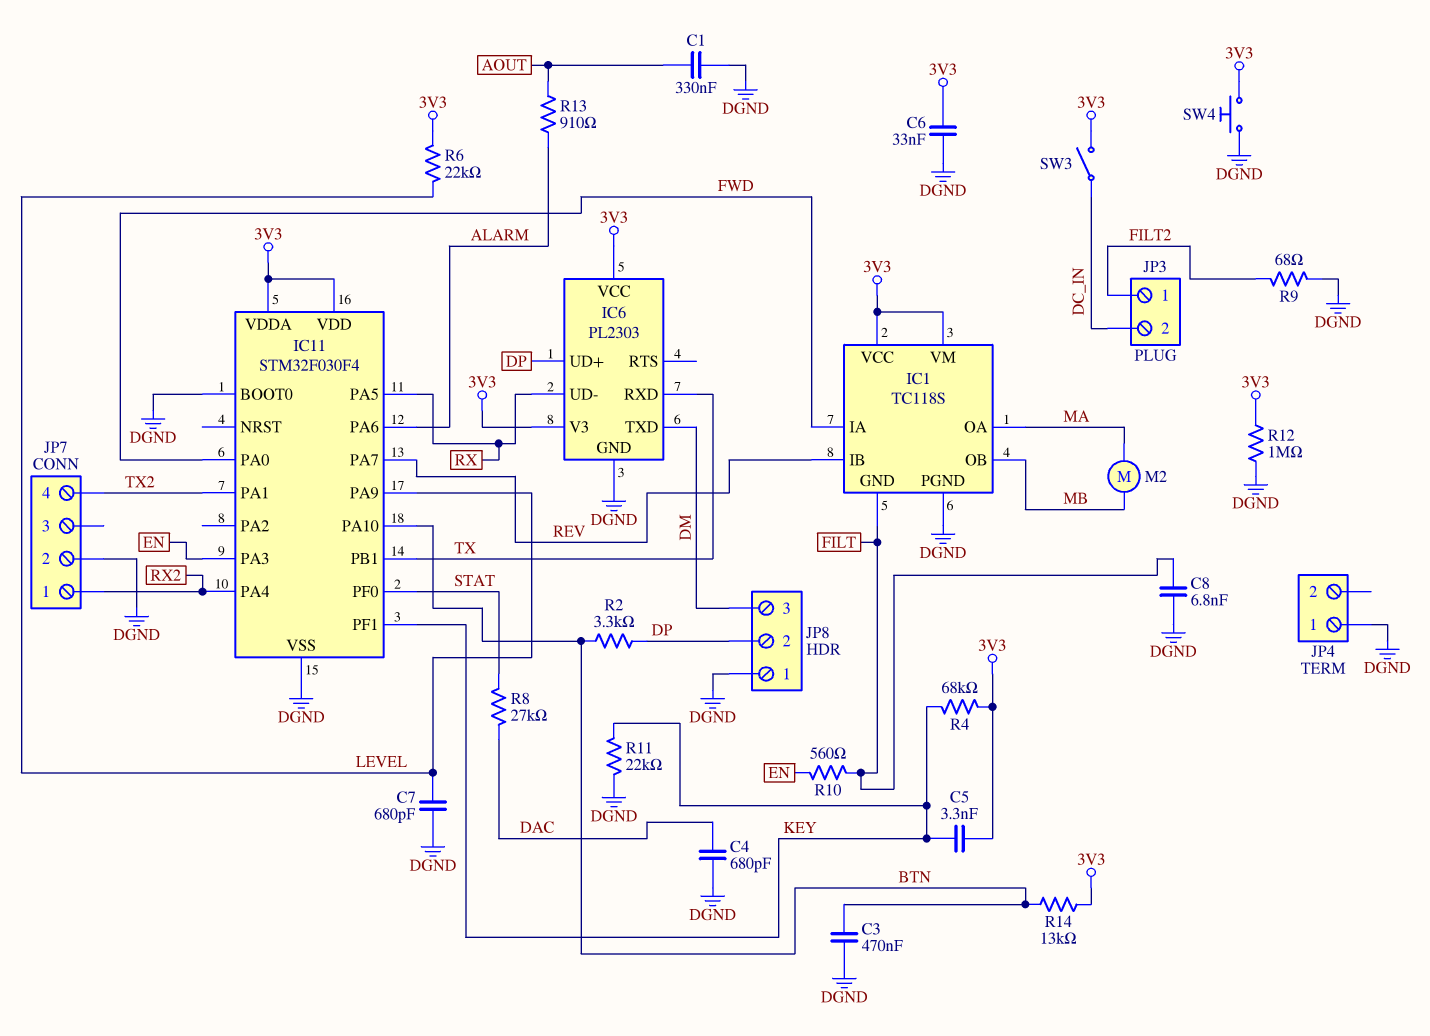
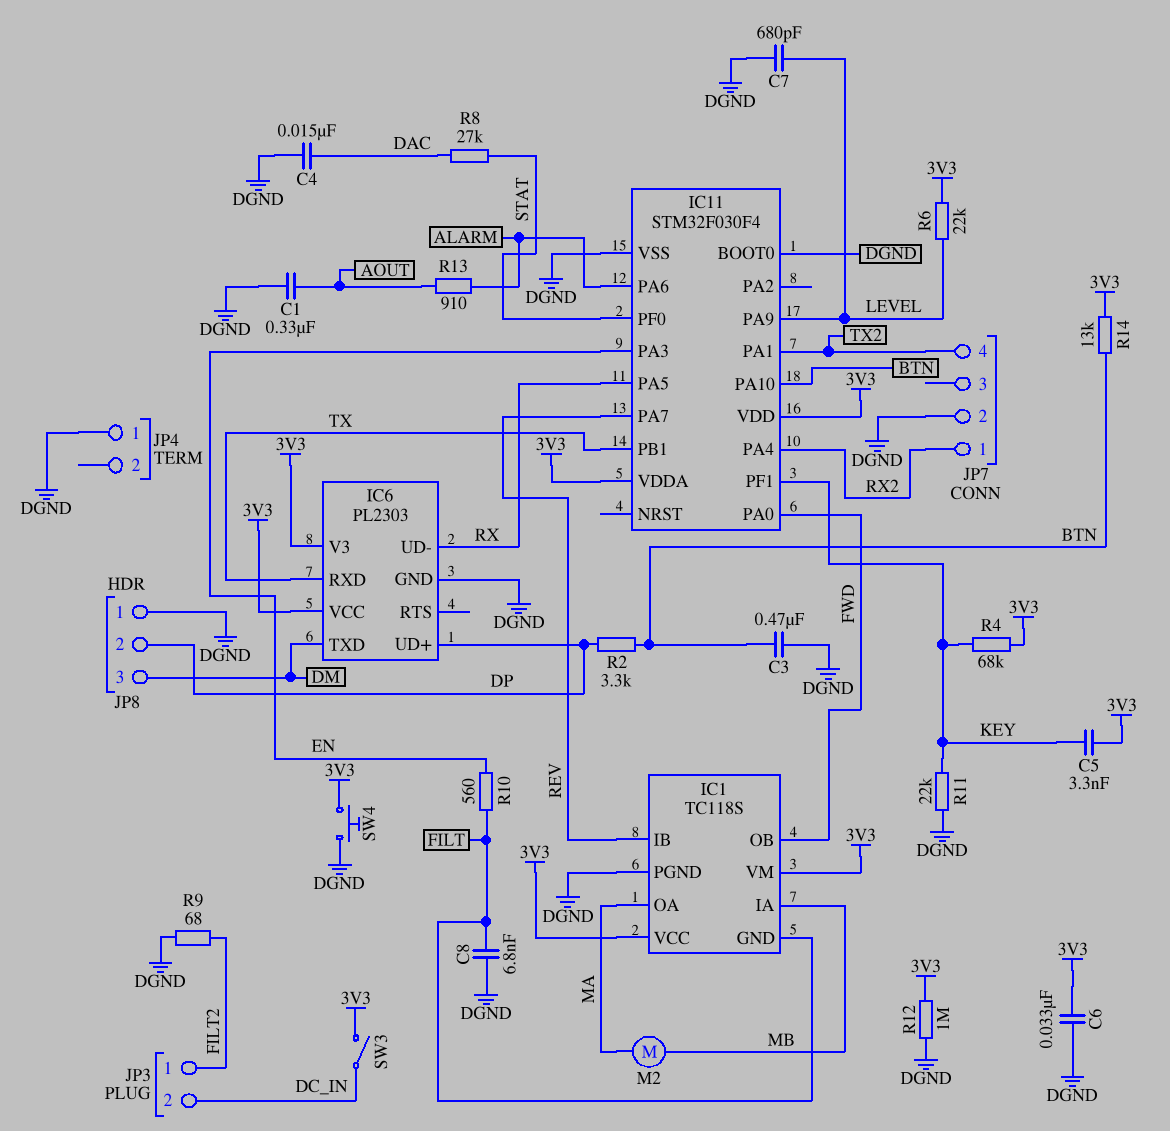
C4: 680pF (DAC, DGND) -> 15nF (DAC, DGND)
IC1 pin IA: FWD -> MB
IC1 pin OB: MB -> FWD

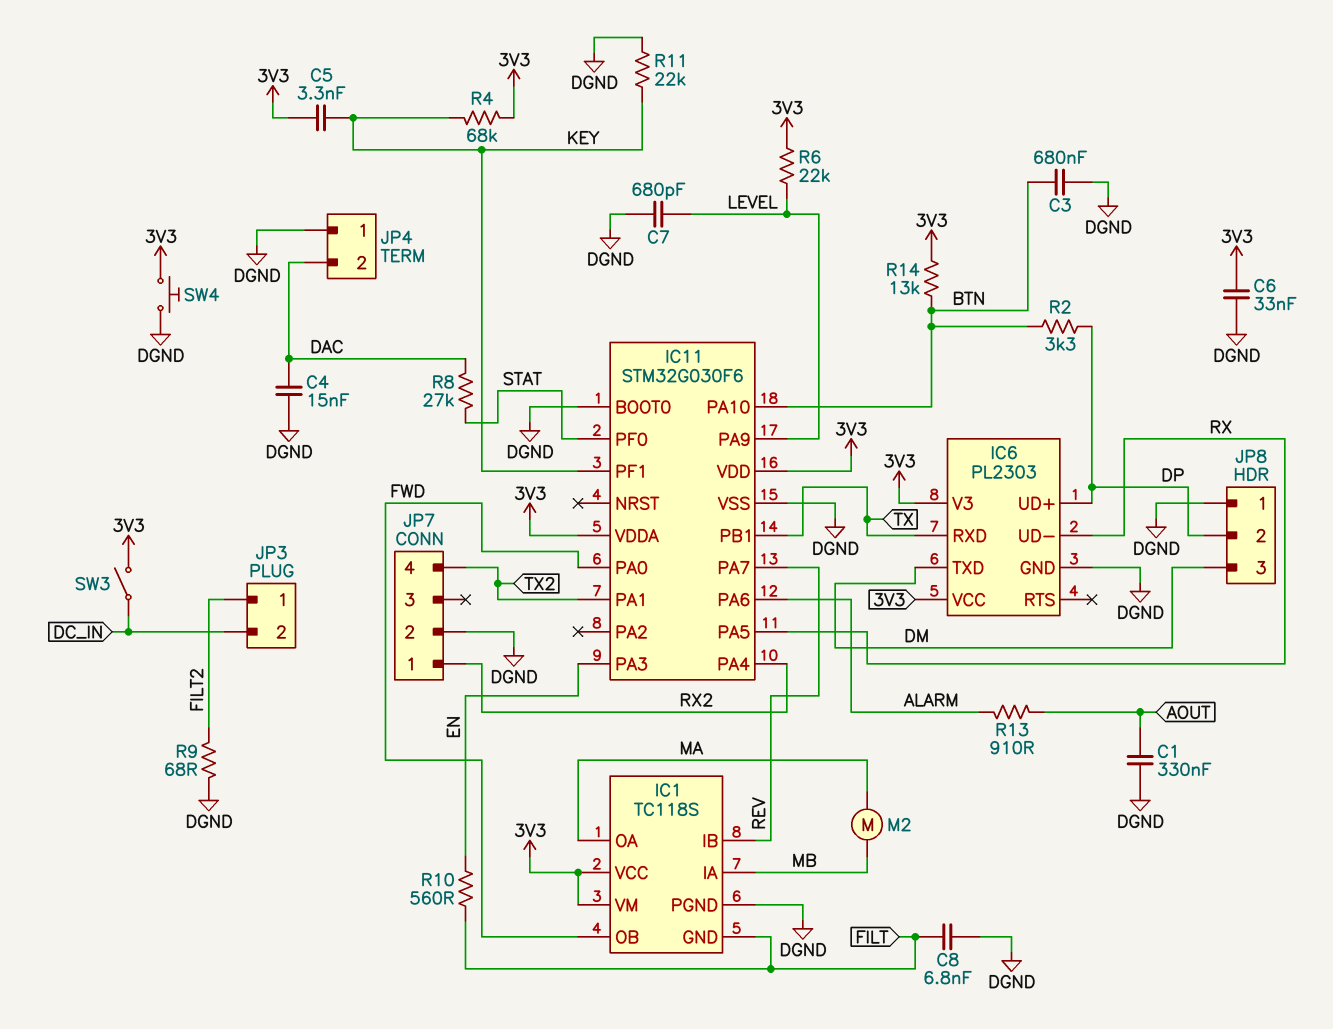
C3: 470nF (BTN, DGND) -> 680nF (BTN, DGND)
IC11: STM32F030F4 -> STM32G030F6
JP4 pin 2: none -> DAC
R12: 1M (3V3, DGND) -> none

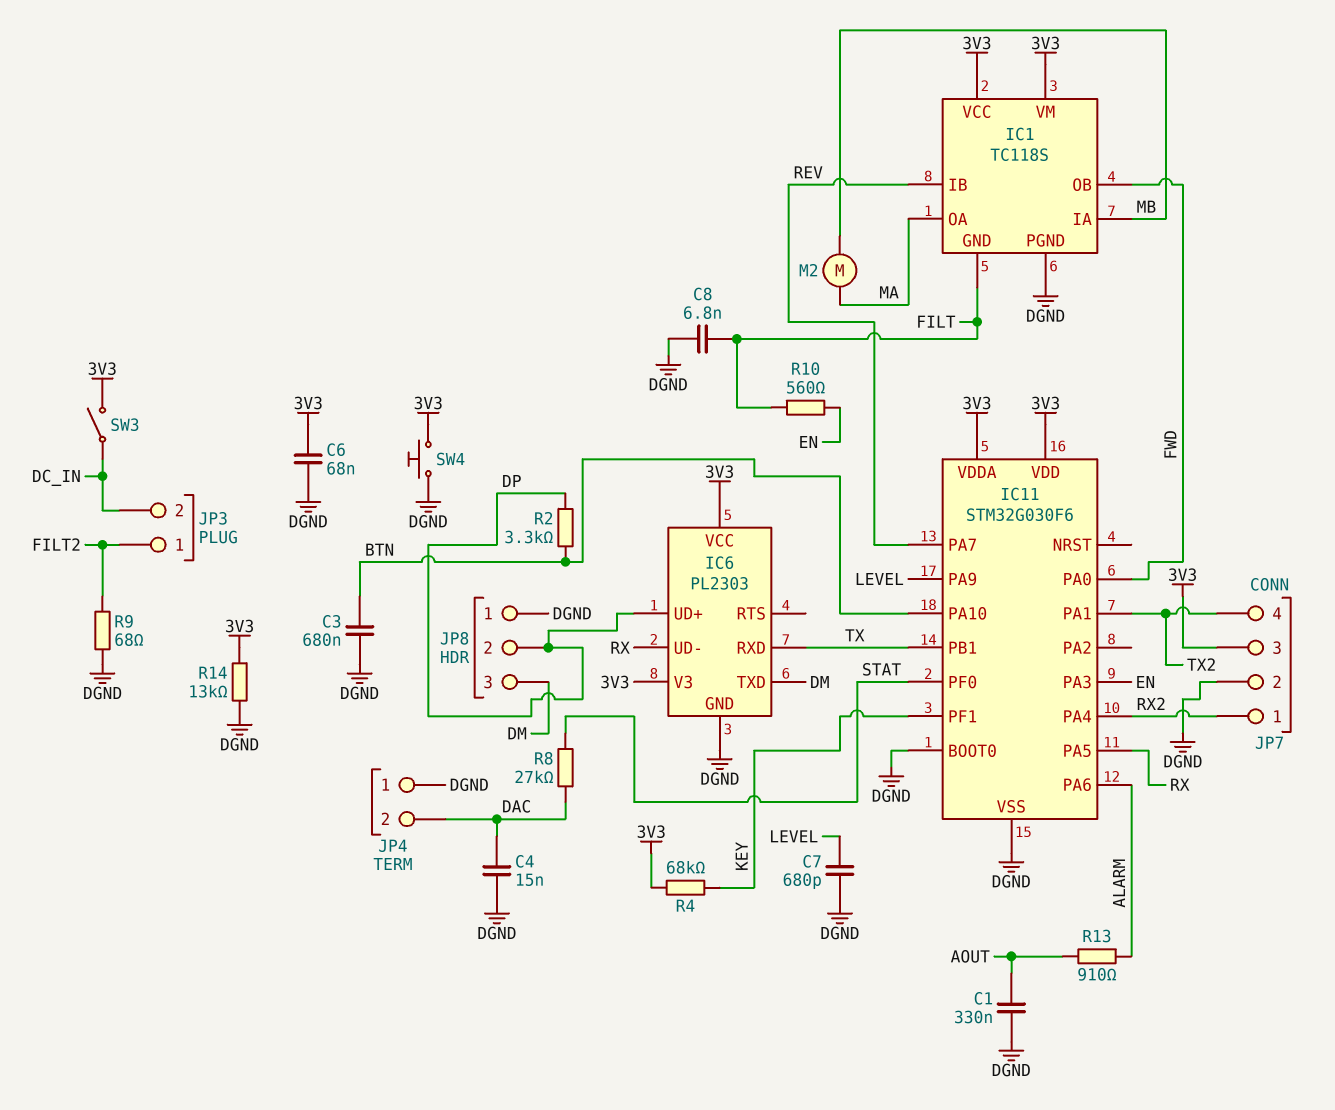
C5: 3.3nF (3V3, KEY) -> none
C6: 33nF (3V3, DGND) -> 68nF (3V3, DGND)
JP7 pin 3: none -> 3V3
R6: 22k (3V3, LEVEL) -> none
R11: 22k (DGND, KEY) -> none
R14: 13k (3V3, BTN) -> 13k (3V3, DGND)

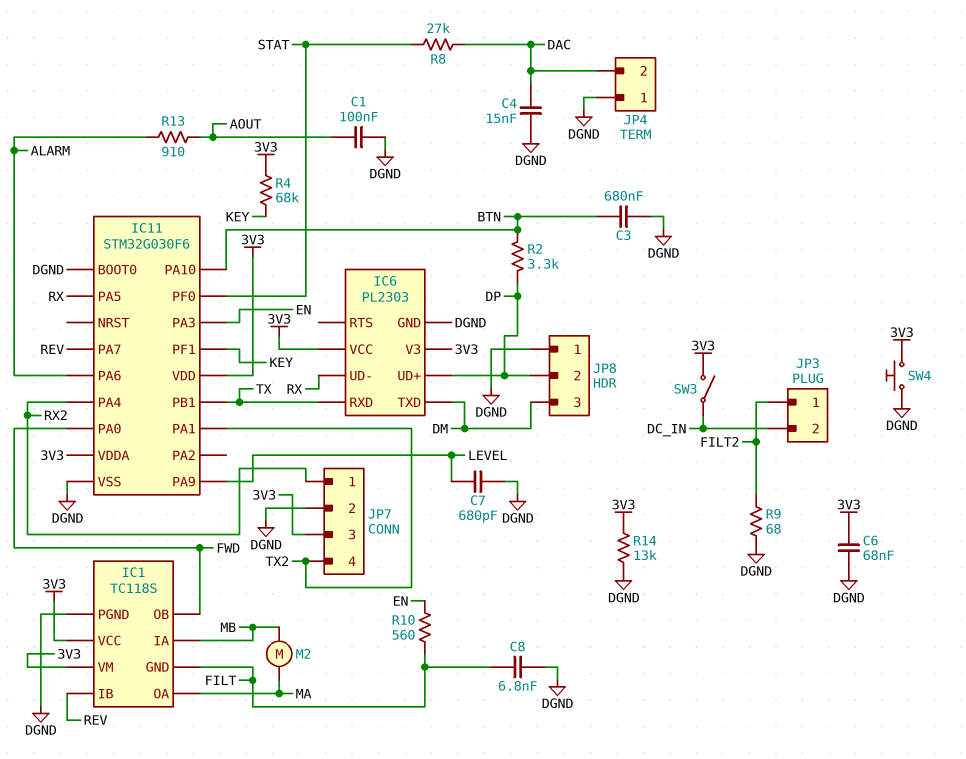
C1: 330nF (AOUT, DGND) -> 100nF (AOUT, DGND)

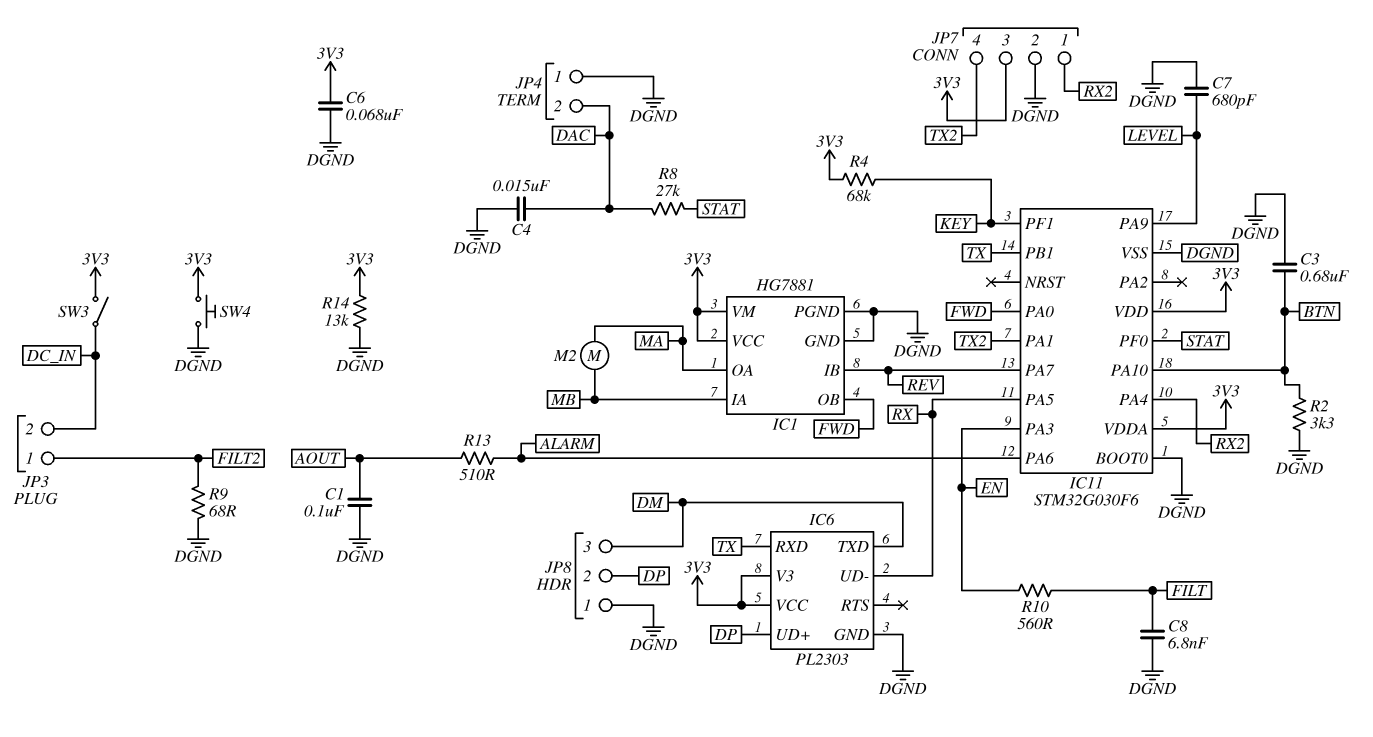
IC1: TC118S -> HG7881
IC1 pin GND: FILT -> DGND
R2: 3.3k (BTN, DP) -> 3.3k (BTN, DGND)
R13: 910 (ALARM, AOUT) -> 510 (ALARM, AOUT)

